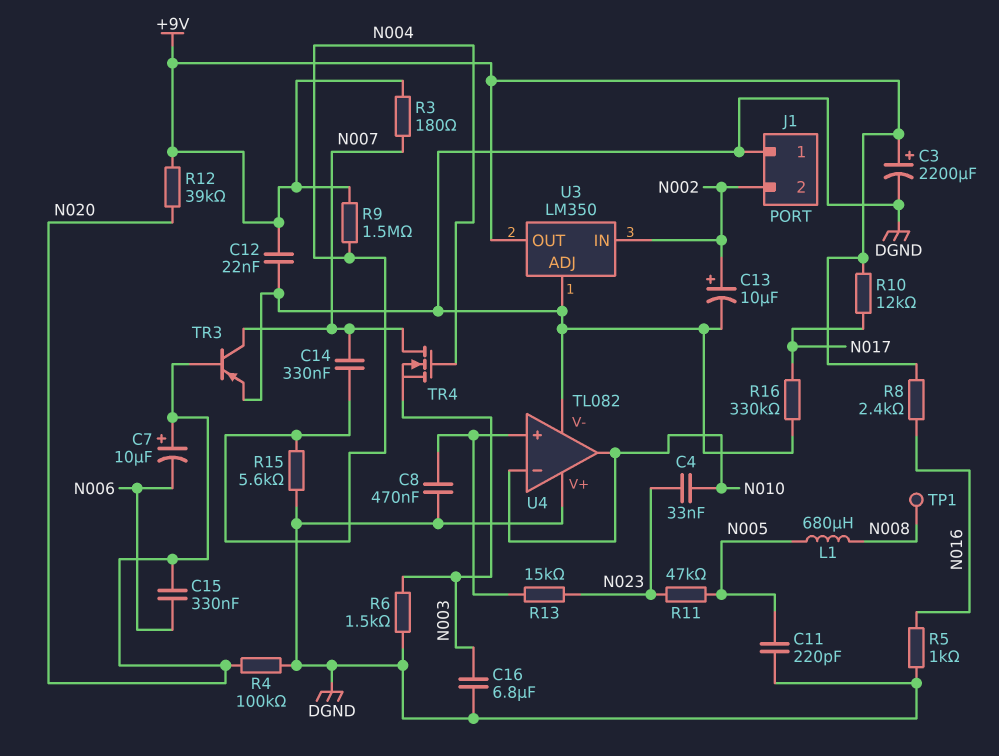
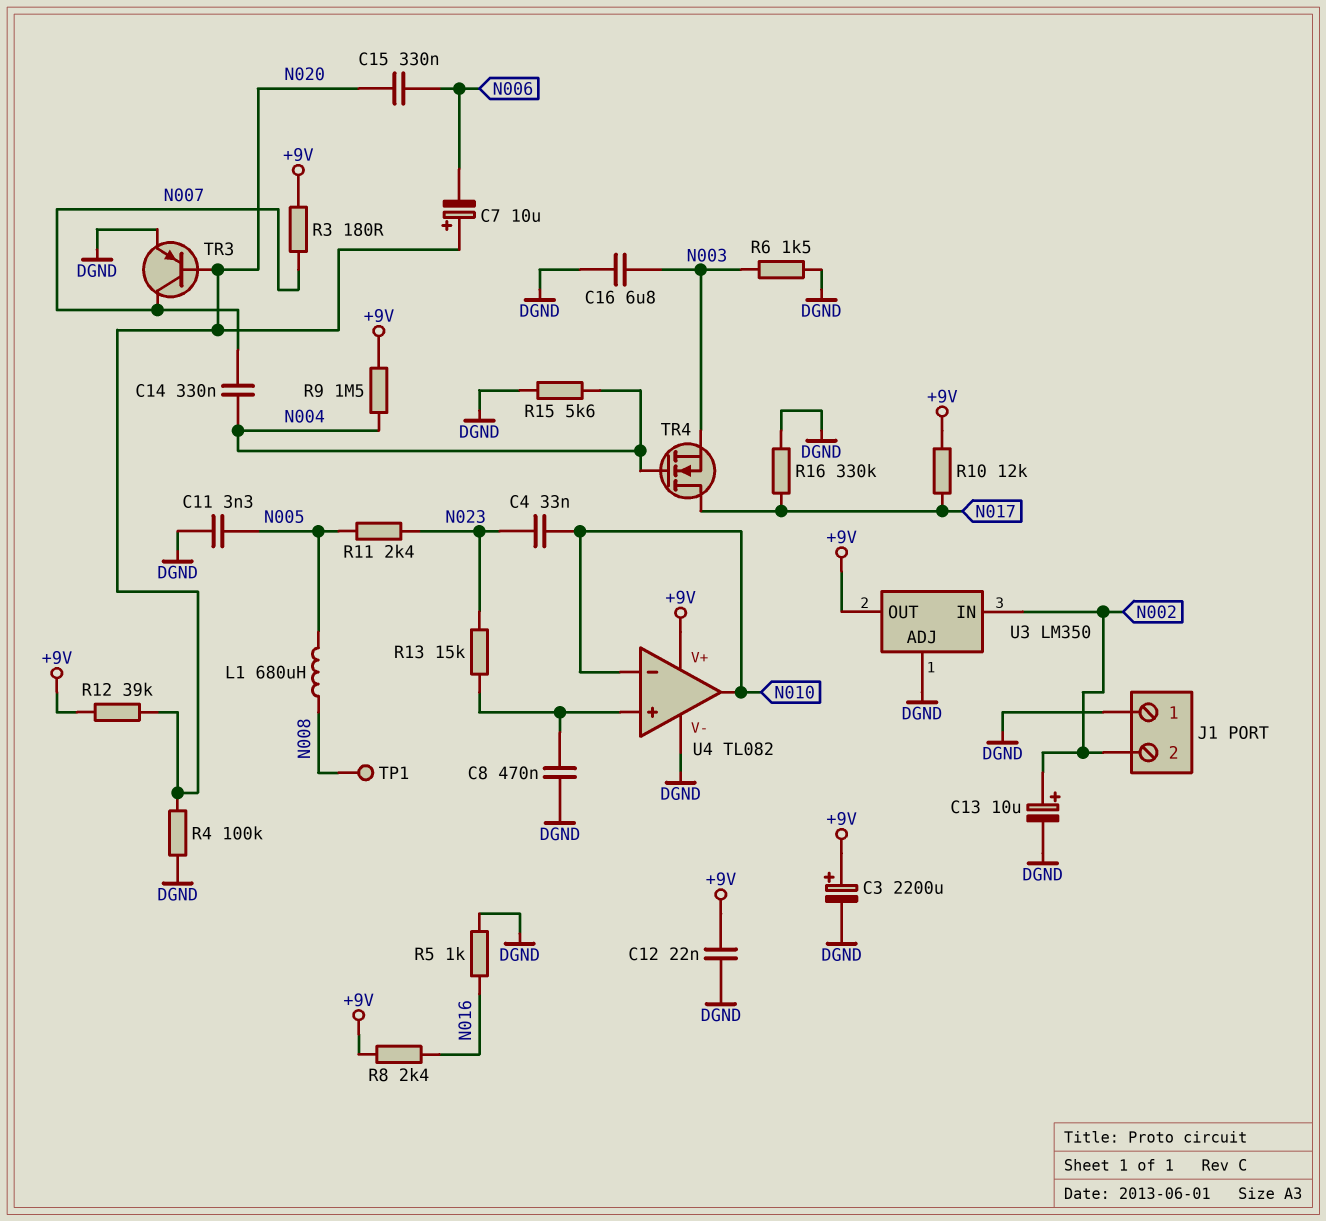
C11: 220pF (DGND, N005) -> 3.3nF (DGND, N005)
R11: 47k (N005, N023) -> 2.4k (N005, N023)
TR4: NMOS (G N004, D N007, S N003) -> NMOS (G N004, D N017, S N003)
U4 pin V+: DGND -> +9V

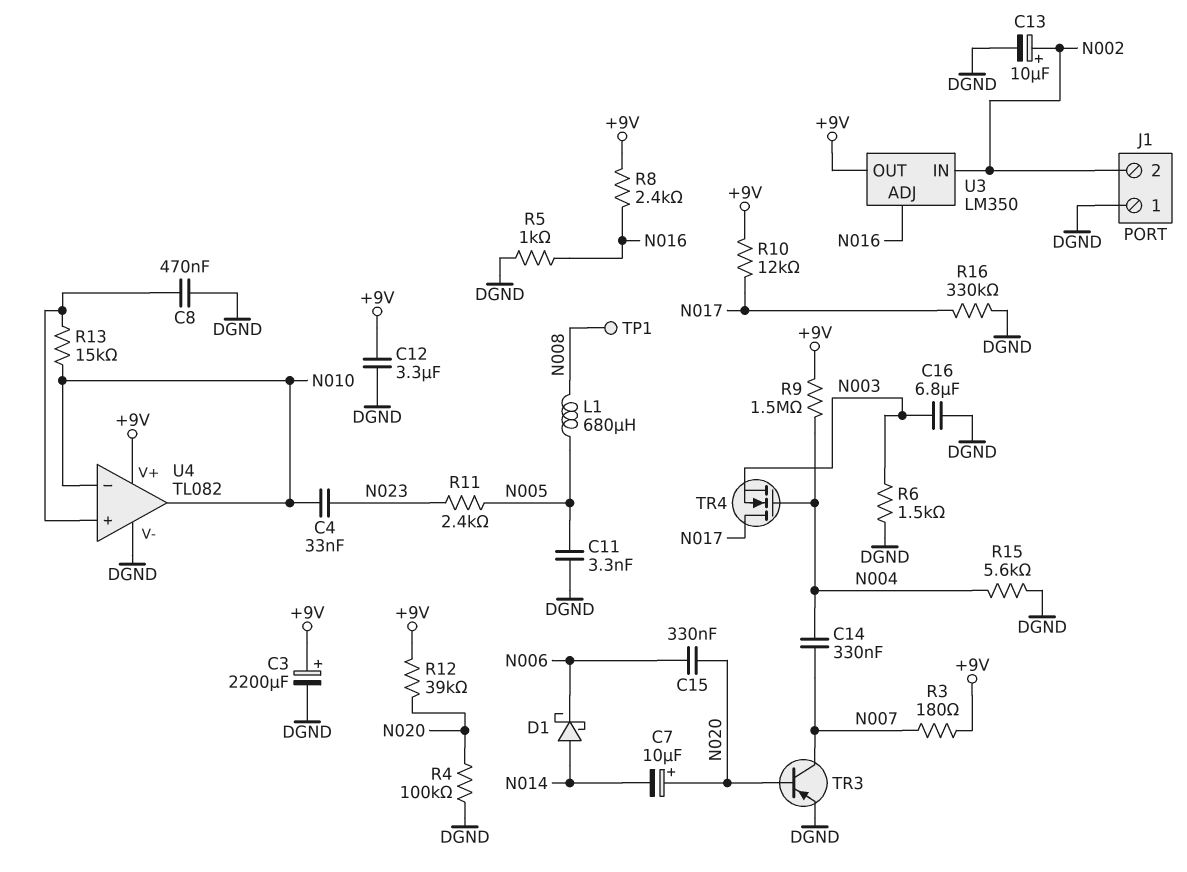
C7: 10uF (plus N020, minus N006) -> 10uF (plus N020, minus N014)
C12: 22nF (+9V, DGND) -> 3.3uF (+9V, DGND)
D1: none -> schottky (A N014, K N006)
R13: 15k (N023, U4/in+) -> 15k (N010, U4/in+)
U3 pin ADJ: DGND -> N016

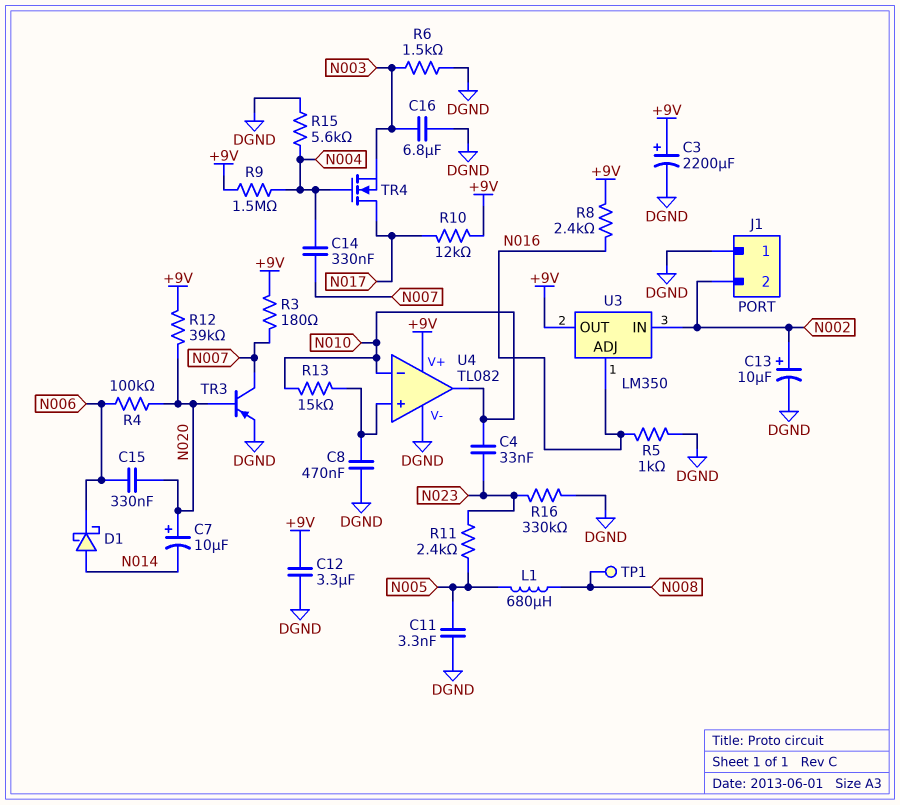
R4: 100k (DGND, N020) -> 100k (N006, N020)
R16: 330k (DGND, N017) -> 330k (DGND, N023)

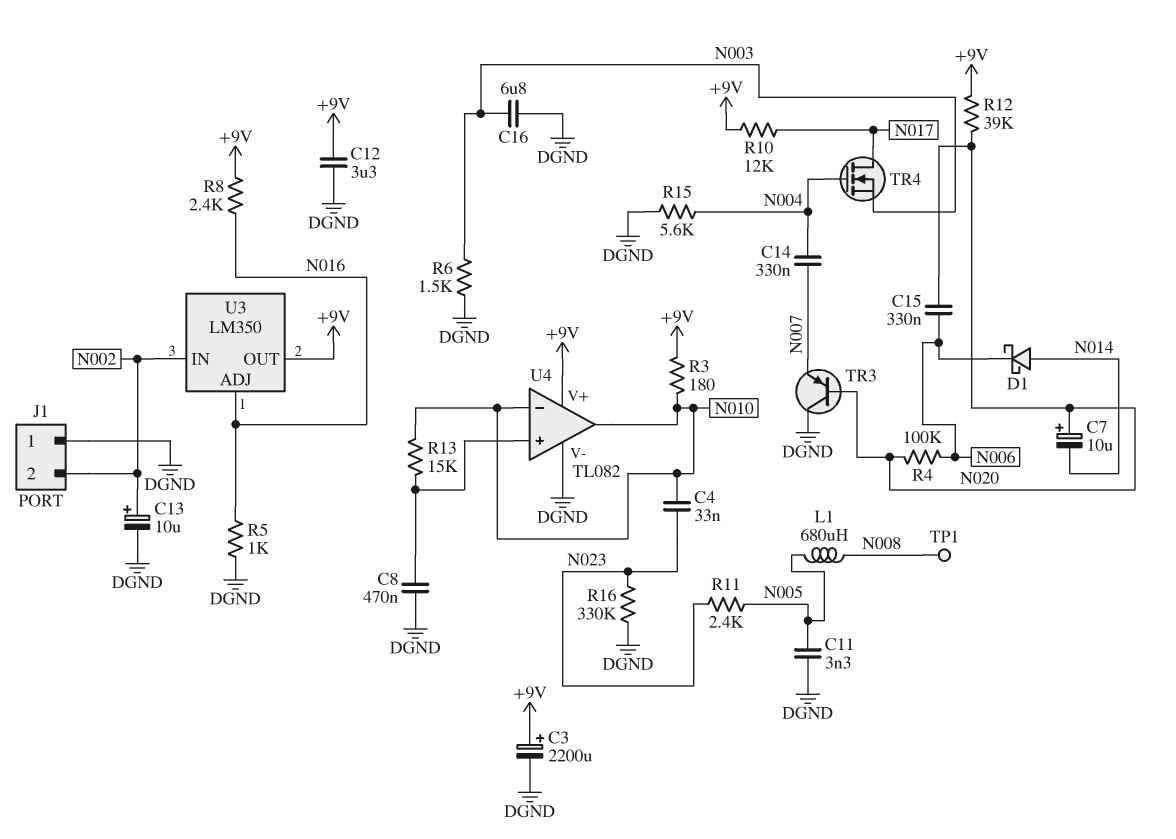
R3: 180 (+9V, N007) -> 180 (+9V, N010)
R9: 1.5M (+9V, N004) -> none
TR3: PNP (B N020, C N007, E DGND) -> PNP (B N020, C DGND, E N007)

